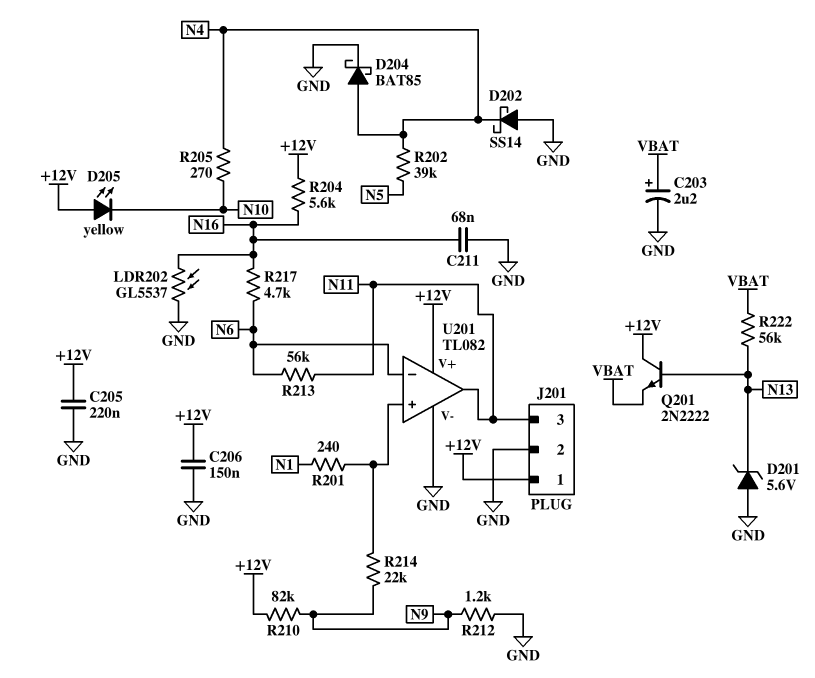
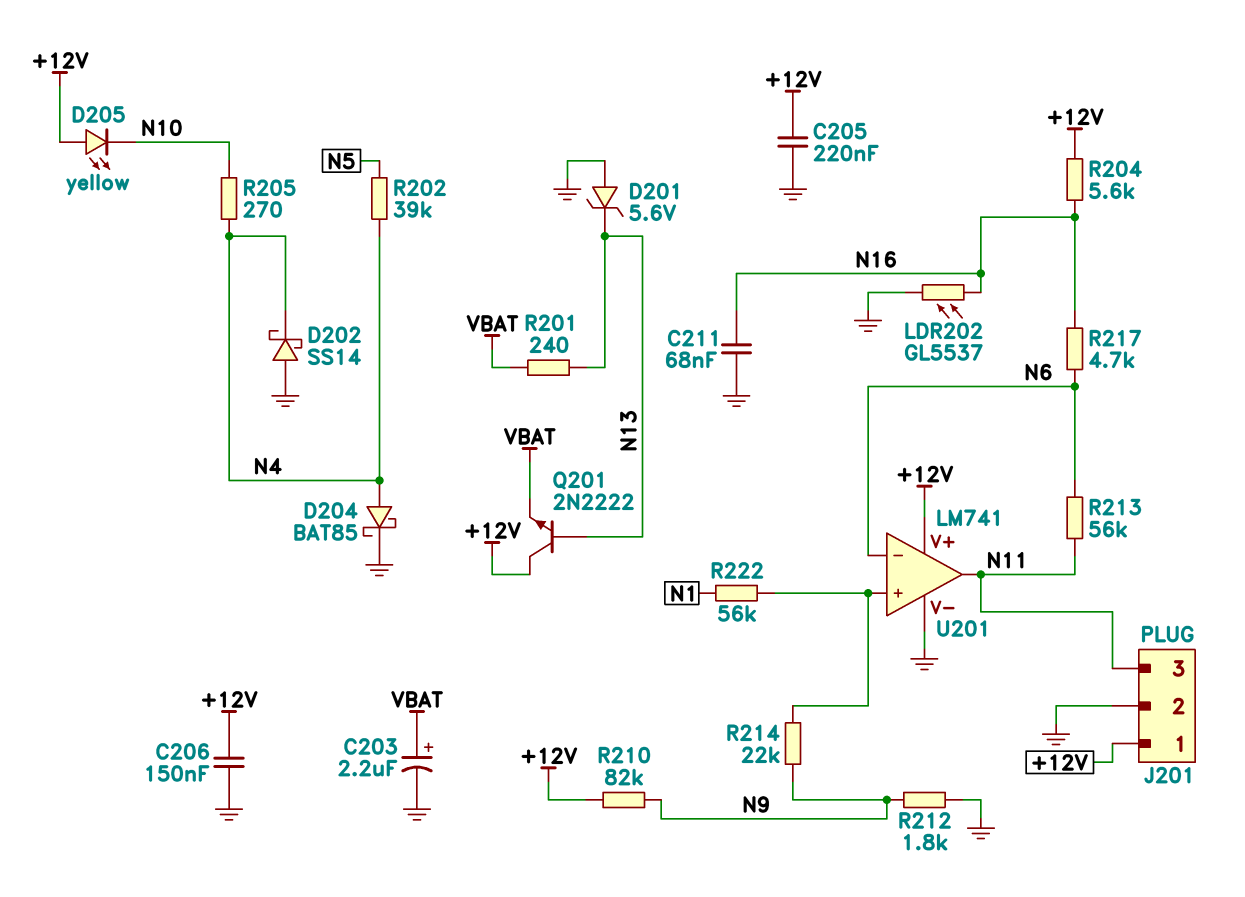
R201: 240 (N1, U201/in+) -> 240 (N13, VBAT)
R212: 1.2k (GND, N9) -> 1.8k (GND, N9)
R222: 56k (N13, VBAT) -> 56k (N1, U201/in+)
U201: TL082 -> LM741

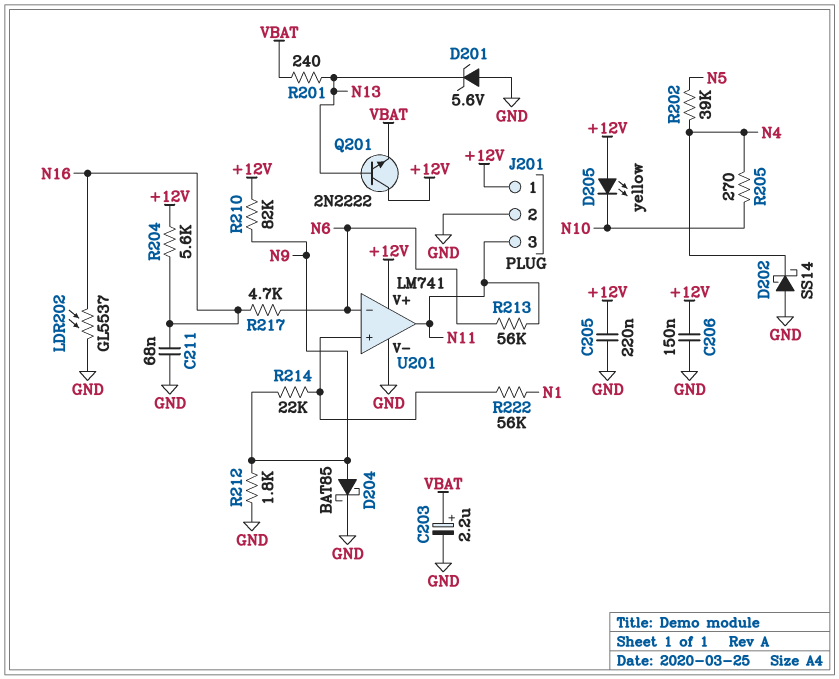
D204: schottky BAT85 (A N4, K GND) -> schottky BAT85 (A N9, K GND)

